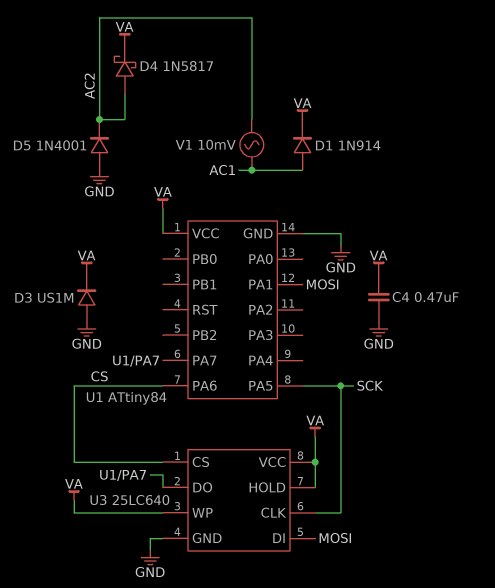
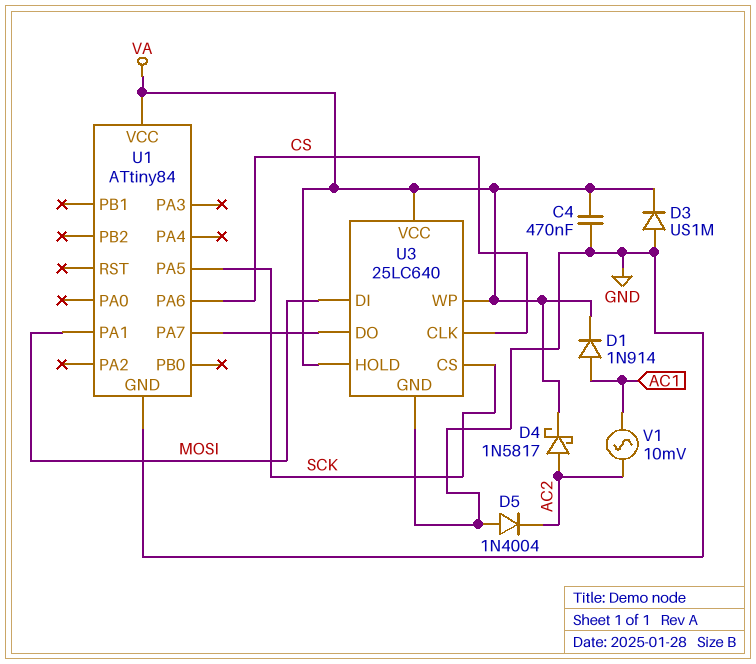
D5: diode 1N4001 (A GND, K AC2) -> diode 1N4004 (A GND, K AC2)
U3 pin CLK: SCK -> CS
U3 pin CS: CS -> SCK

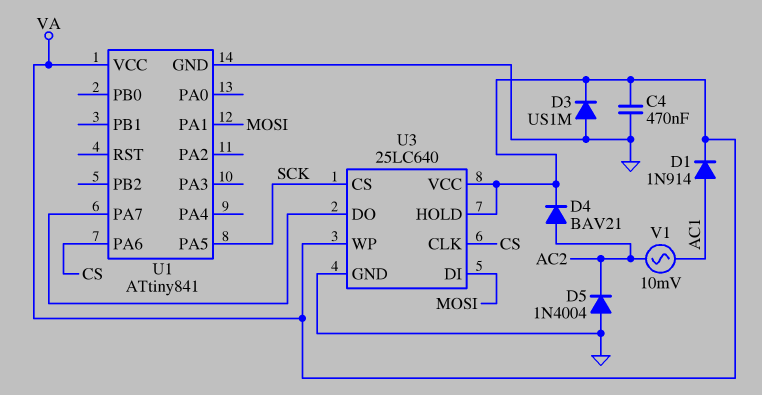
D4: schottky 1N5817 (A AC2, K VA) -> diode BAV21 (A AC2, K VA)
U1: ATtiny84 -> ATtiny841

